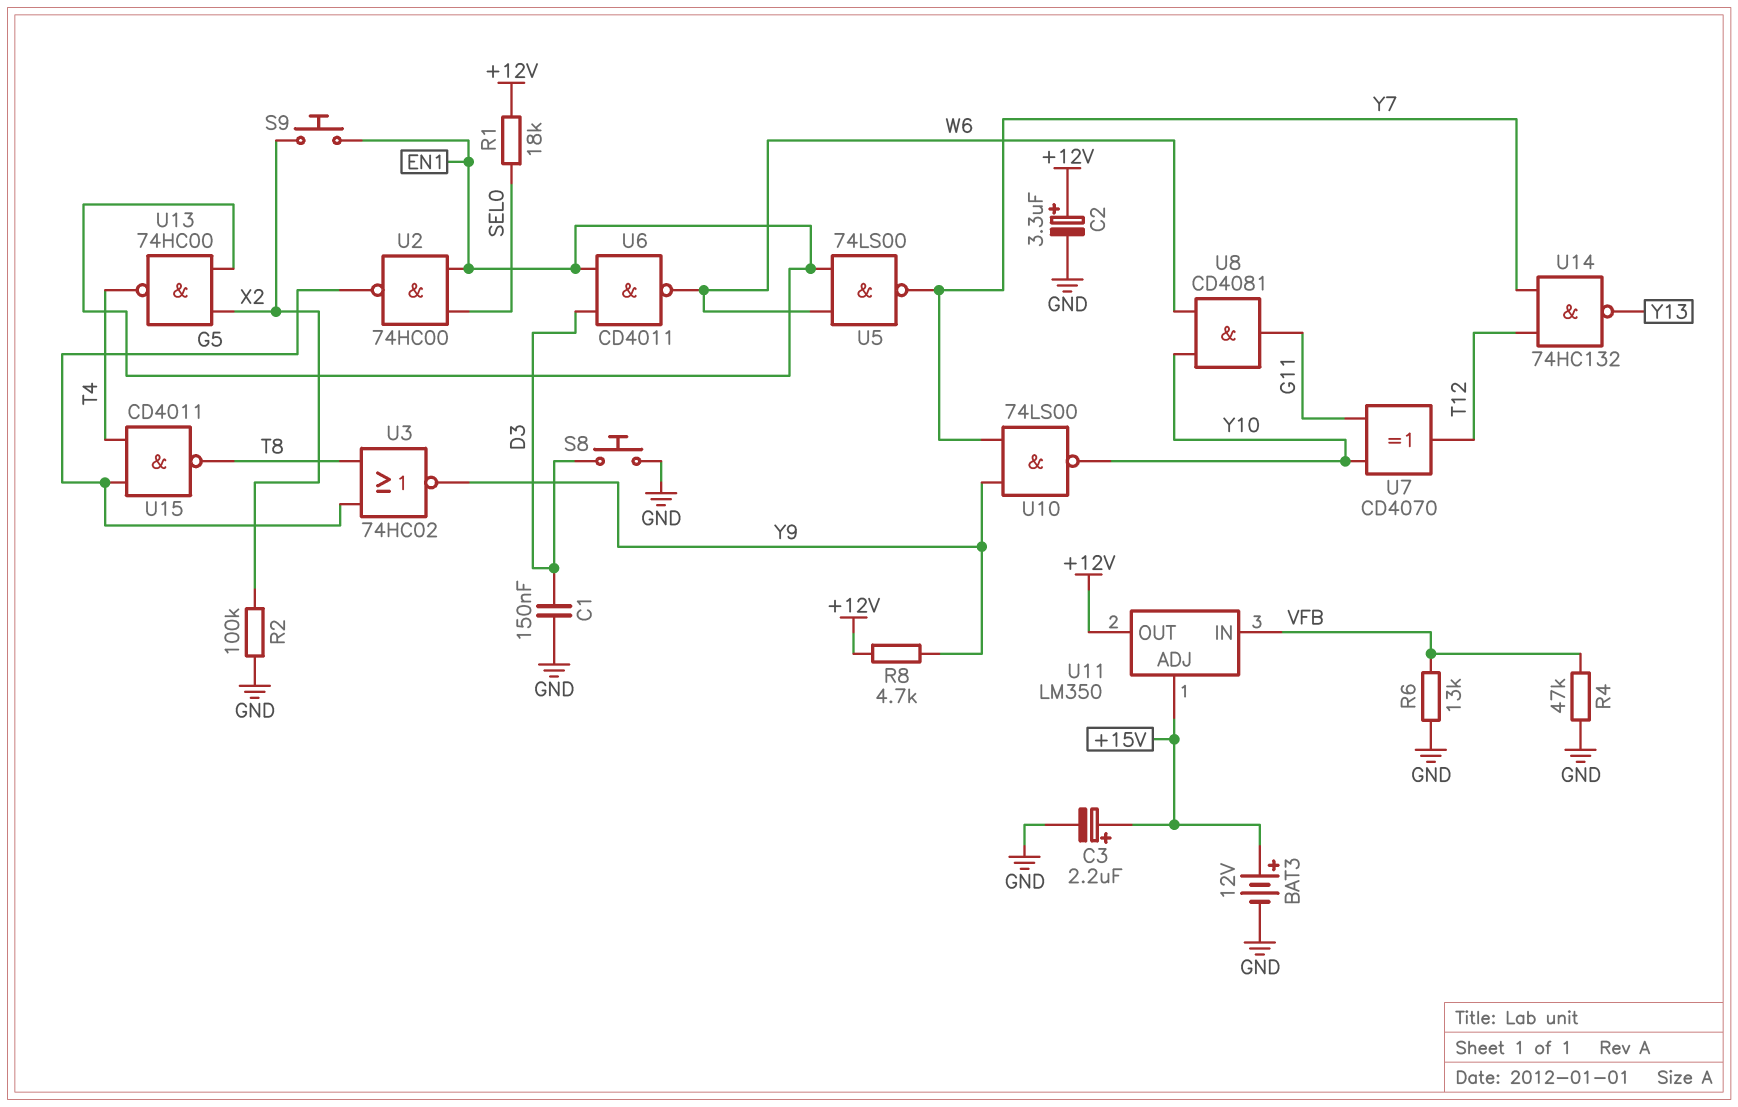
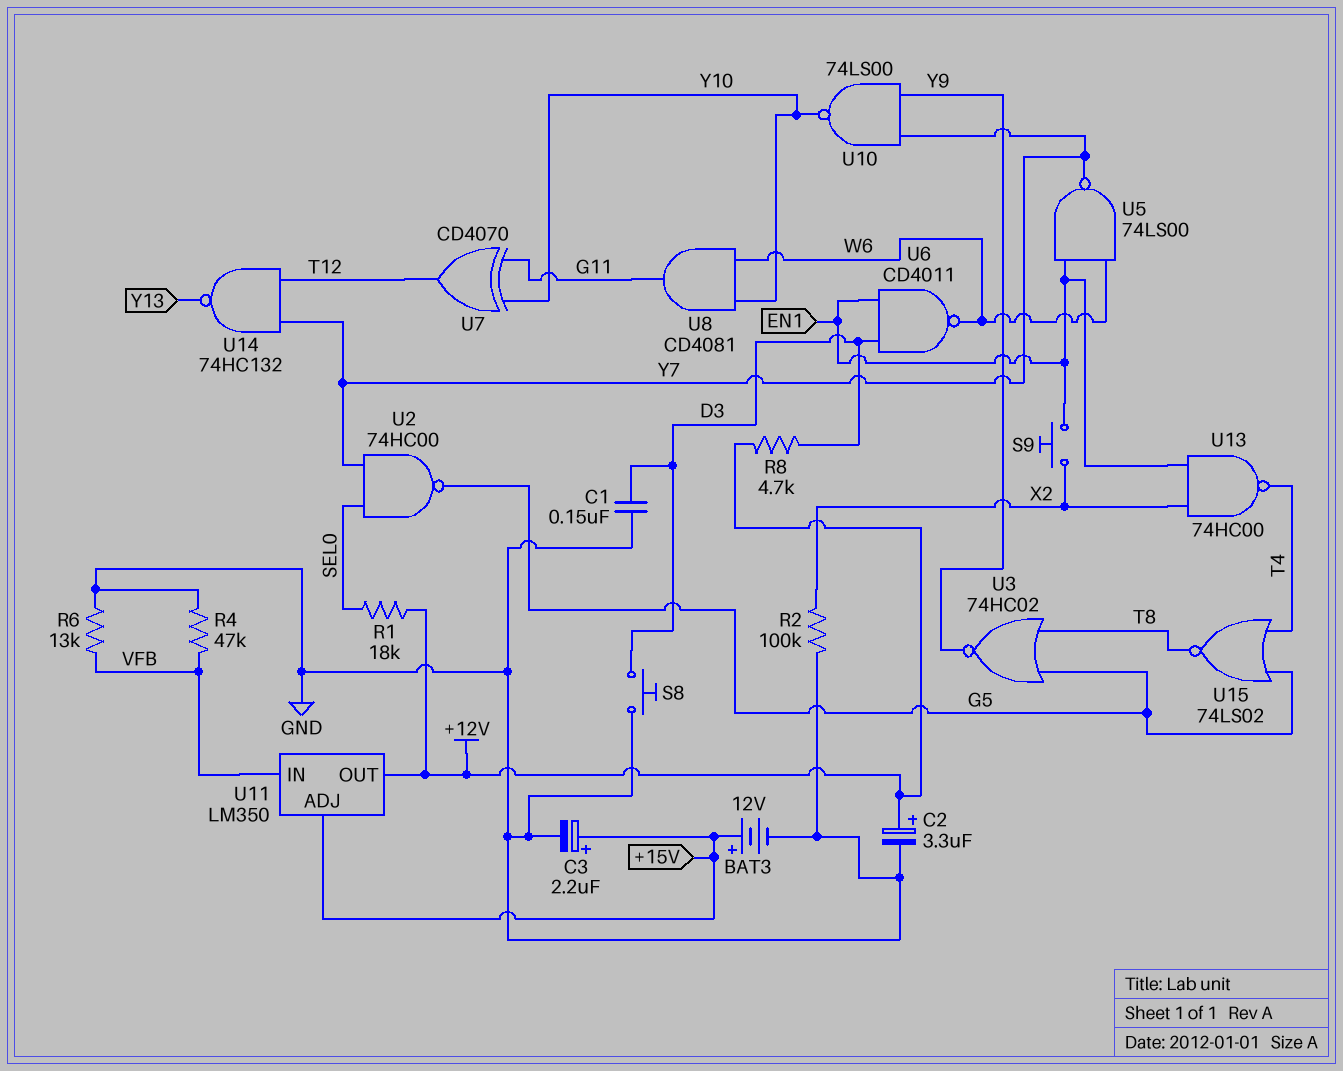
R8: 4.7k (+12V, Y9) -> 4.7k (+12V, D3)
U2: NAND 74HC00 (in EN1, in SEL0, out G5) -> NAND 74HC00 (in SEL0, in Y7, out G5)
U15: NAND CD4011 (in G5, in T4, out T8) -> NOR 74LS02 (in G5, in T4, out T8)

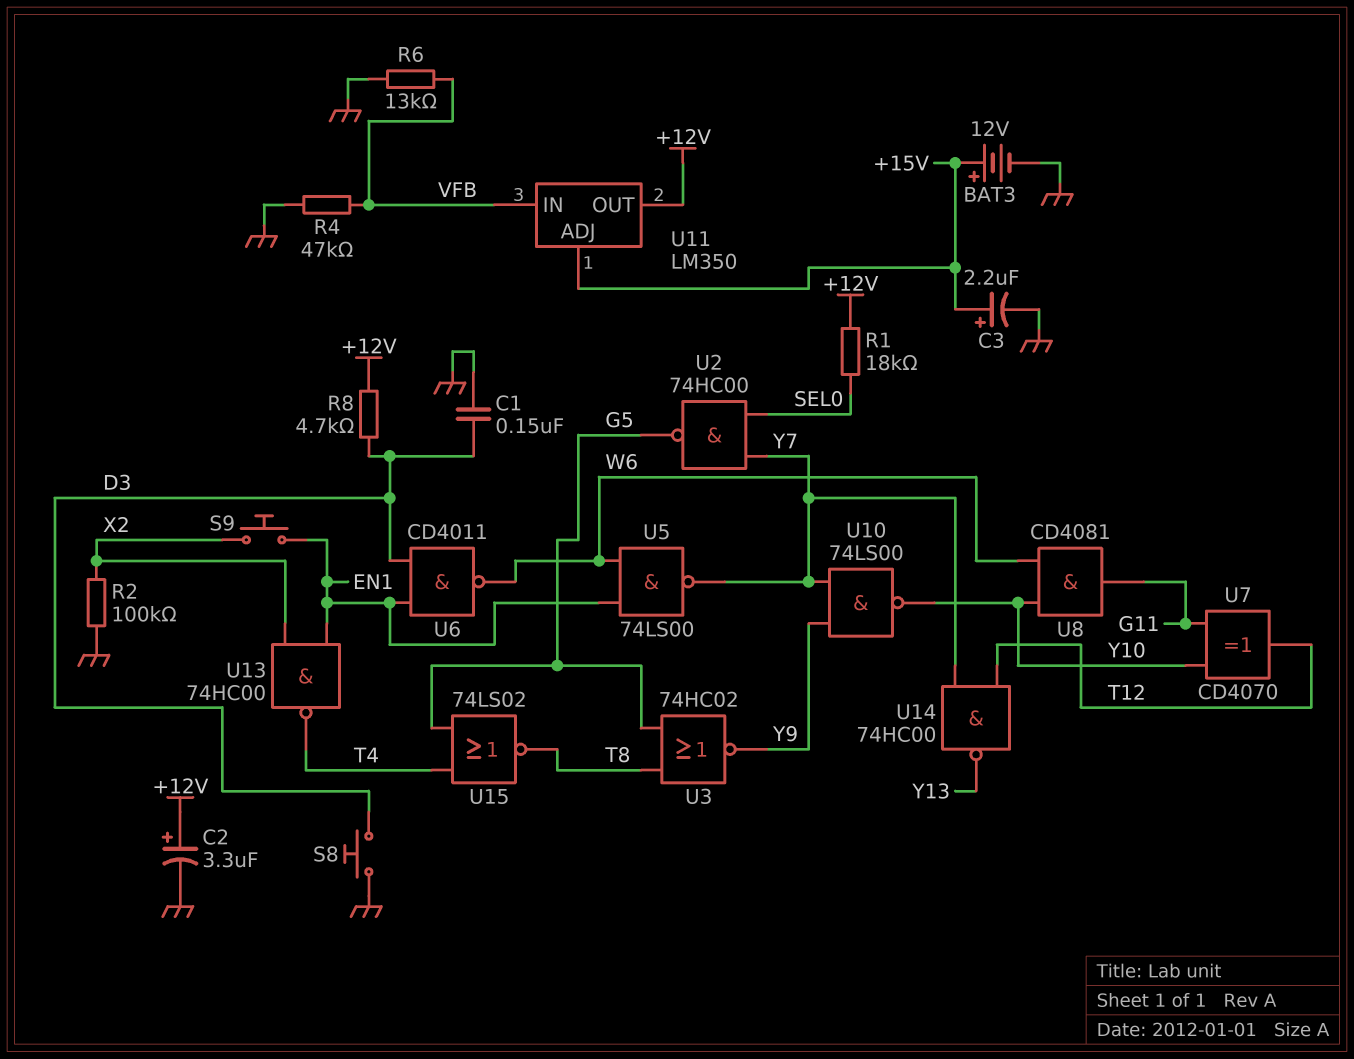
U14: NAND 74HC132 (in T12, in Y7, out Y13) -> NAND 74HC00 (in T12, in Y7, out Y13)

